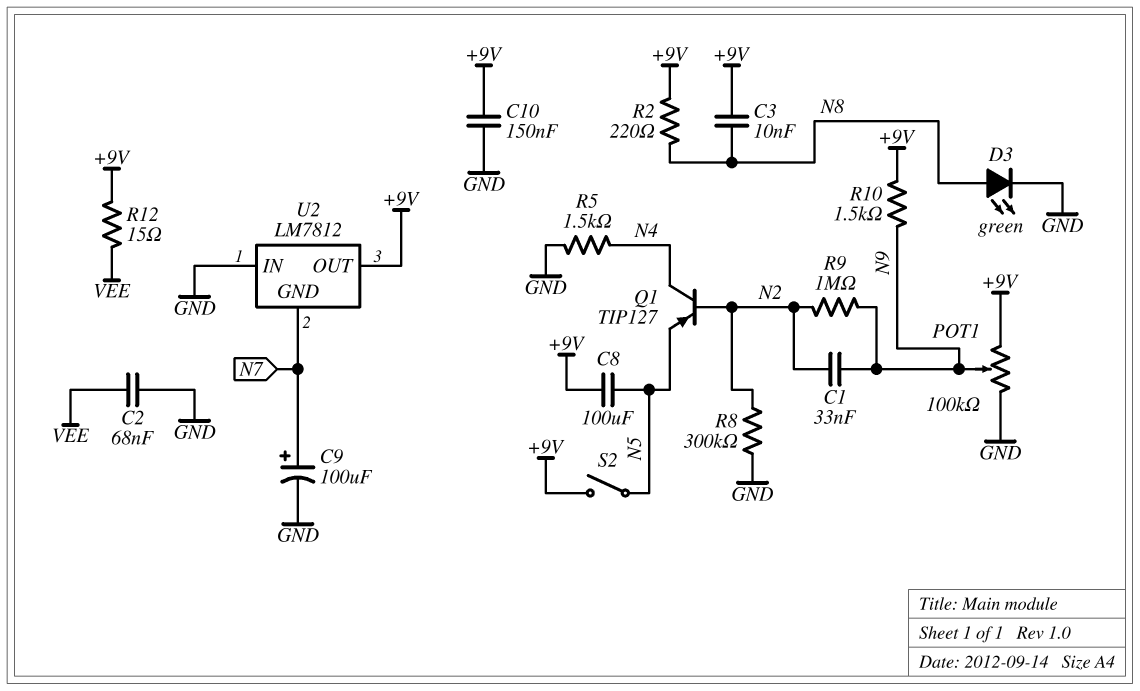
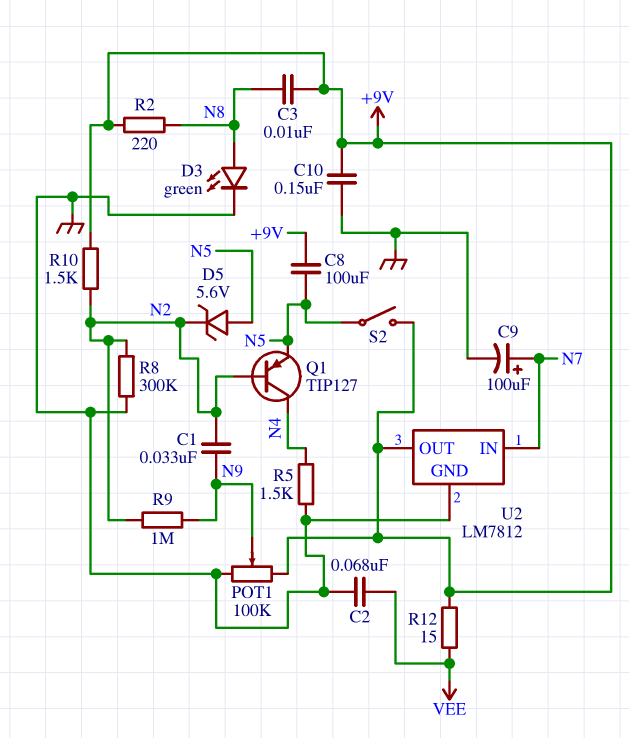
D5: none -> zener 5.6V (A N5, K N2)
R10: 1.5k (+9V, N9) -> 1.5k (+9V, N2)
U2 pin GND: N7 -> GND
U2 pin IN: GND -> N7

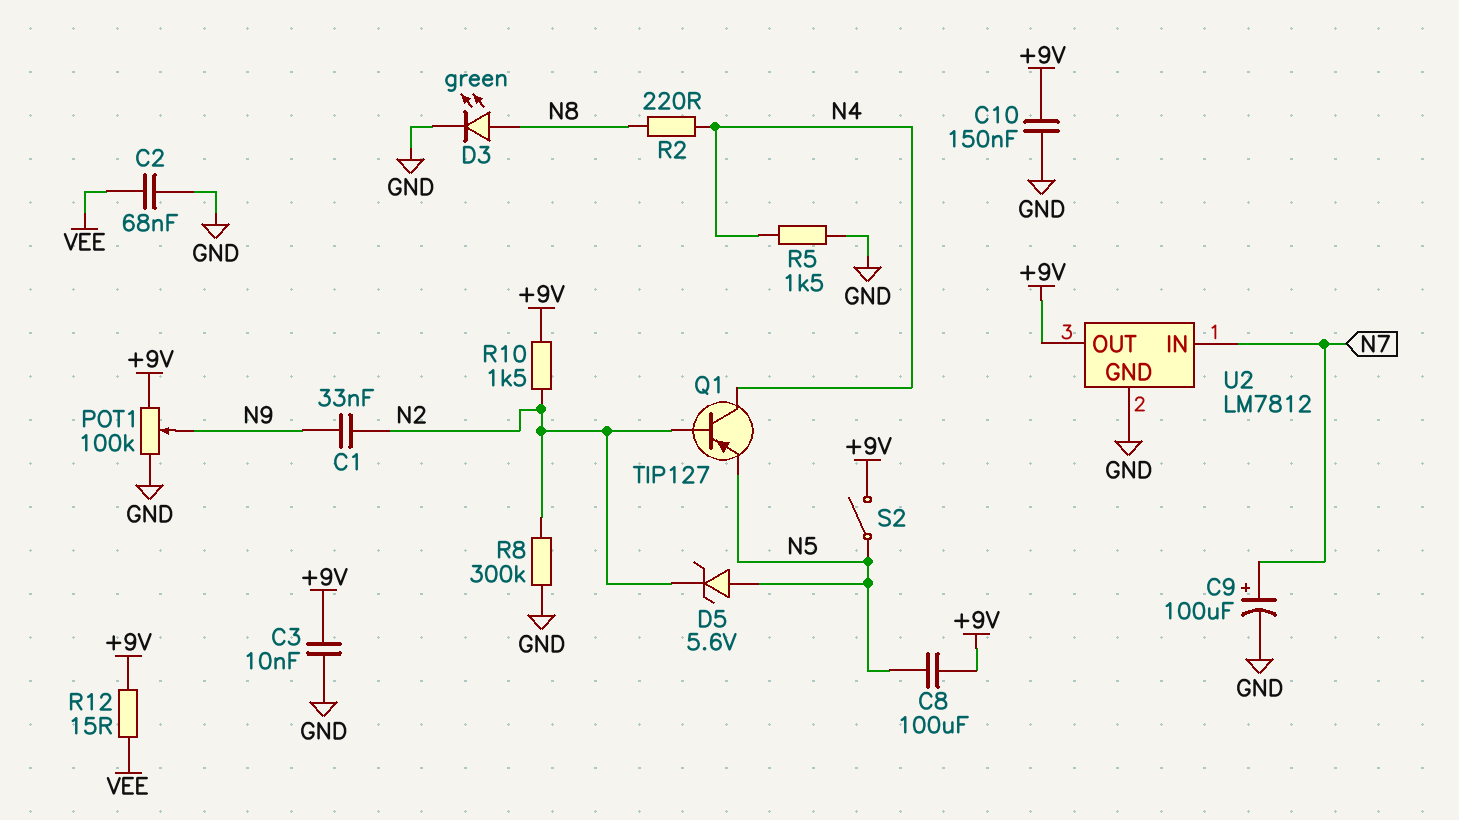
C3: 10nF (+9V, N8) -> 10nF (+9V, GND)
R2: 220 (+9V, N8) -> 220 (N4, N8)
R9: 1M (N2, N9) -> none

